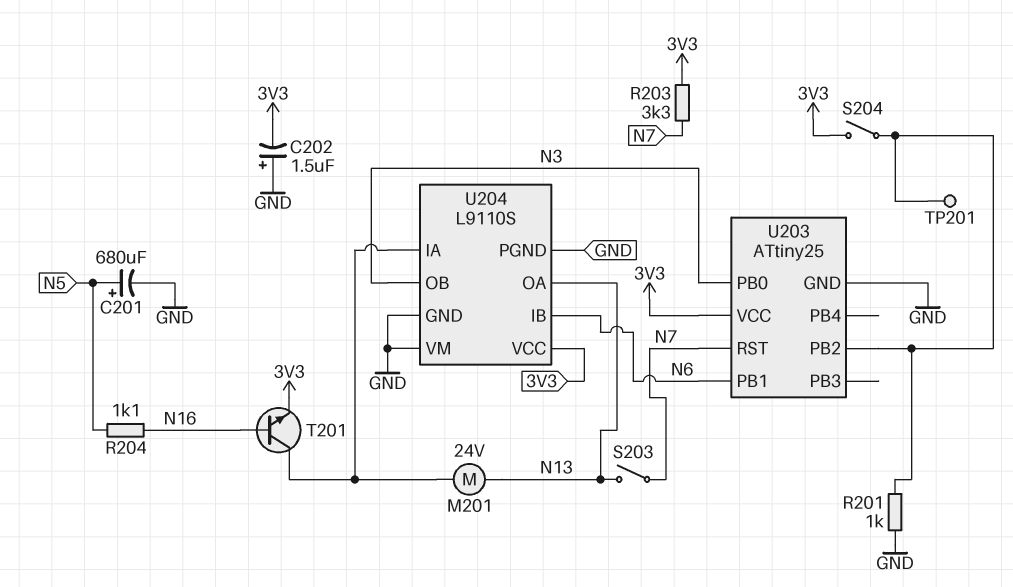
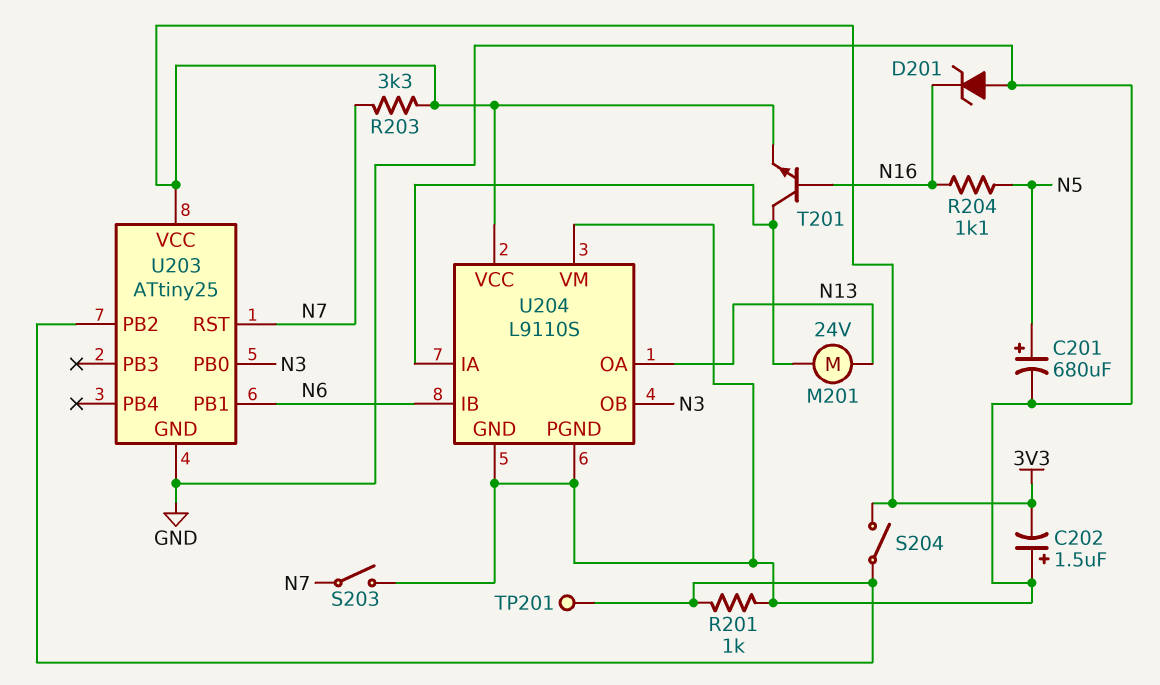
D201: none -> zener (A GND, K N16)
S203: switch (N7, N13) -> switch (GND, N7)

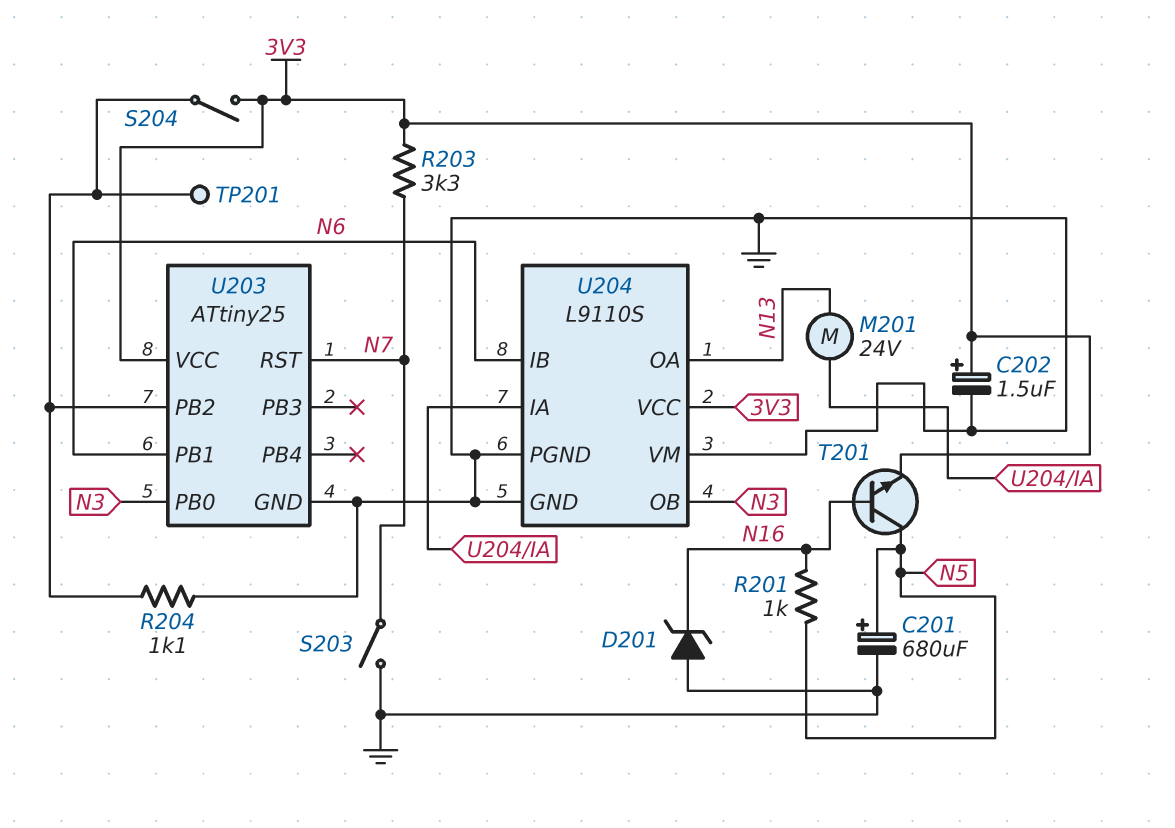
C202: 1.5uF (plus GND, minus 3V3) -> 1.5uF (plus 3V3, minus GND)
R201: 1k (GND, U203/PB2) -> 1k (N5, N16)
R204: 1.1k (N5, N16) -> 1.1k (GND, U203/PB2)
T201: NPN (B N16, C U204/IA, E 3V3) -> NPN (B N16, C N5, E 3V3)

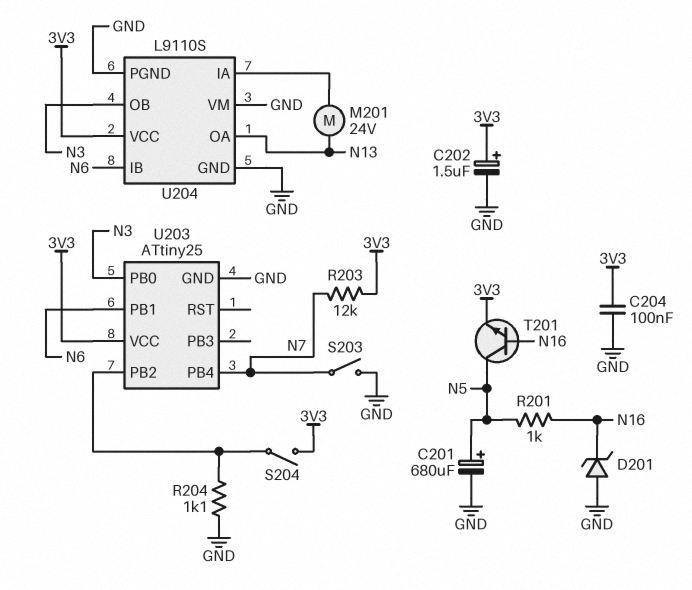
C204: none -> 100nF (3V3, GND)
R203: 3.3k (3V3, N7) -> 12k (3V3, N7)
TP201: test point (U203/PB2) -> none
U203 pin PB4: none -> N7
U203 pin RST: N7 -> none

